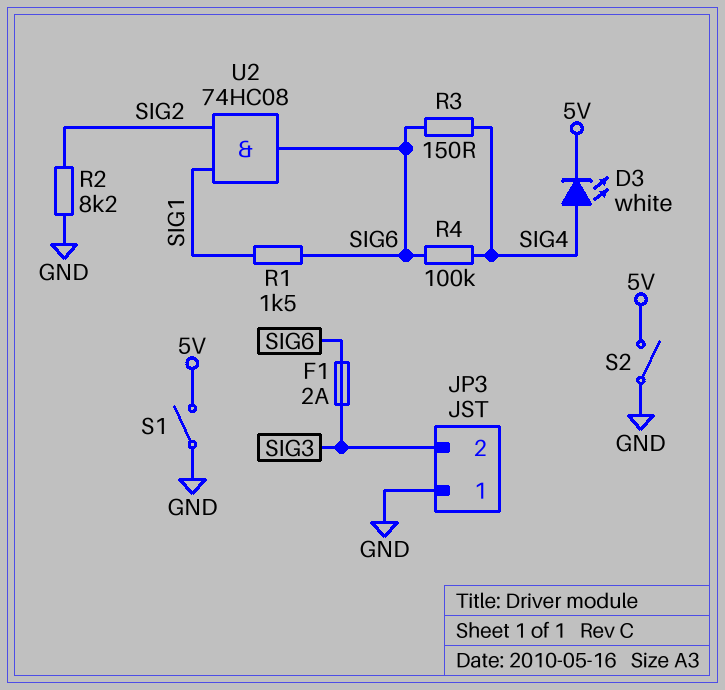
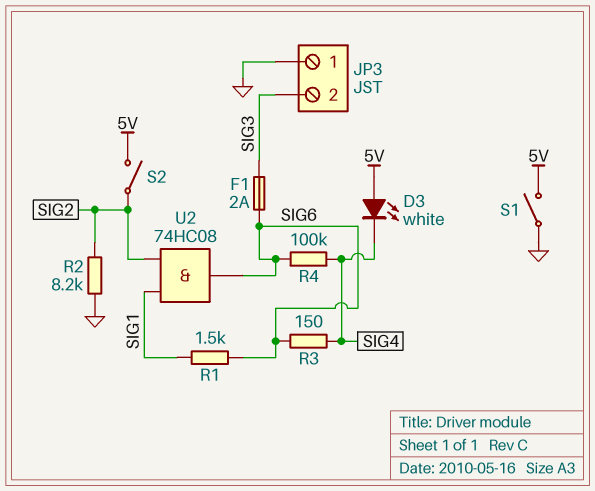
D3: LED white (A SIG4, K 5V) -> LED white (A 5V, K SIG4)
S2: switch (5V, GND) -> switch (5V, SIG2)

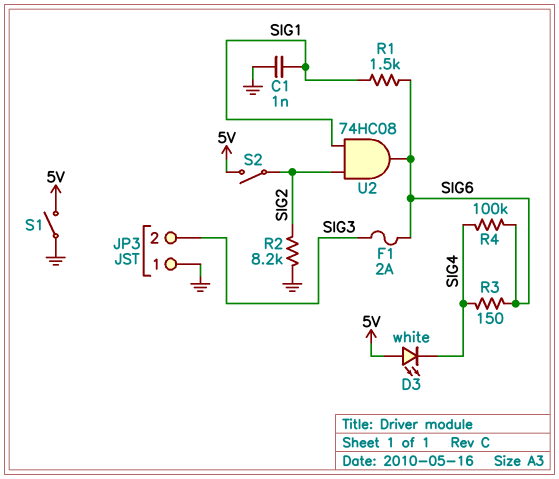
C1: none -> 1nF (GND, SIG1)

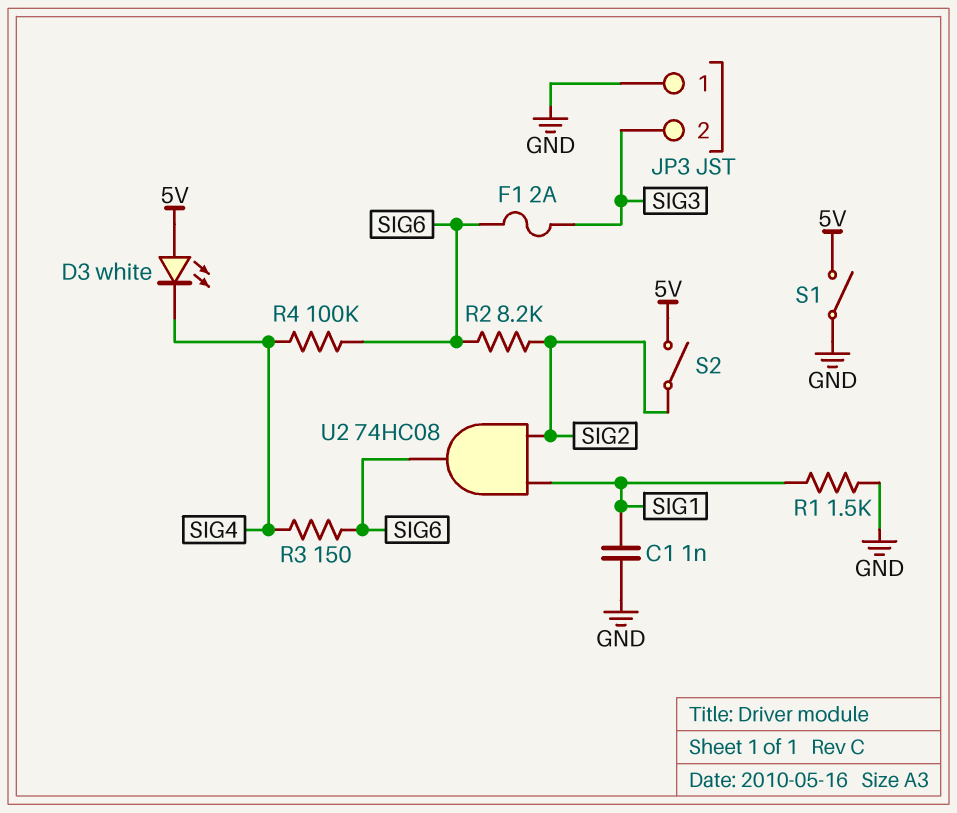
R1: 1.5k (SIG1, SIG6) -> 1.5k (GND, SIG1)
R2: 8.2k (GND, SIG2) -> 8.2k (SIG2, SIG6)

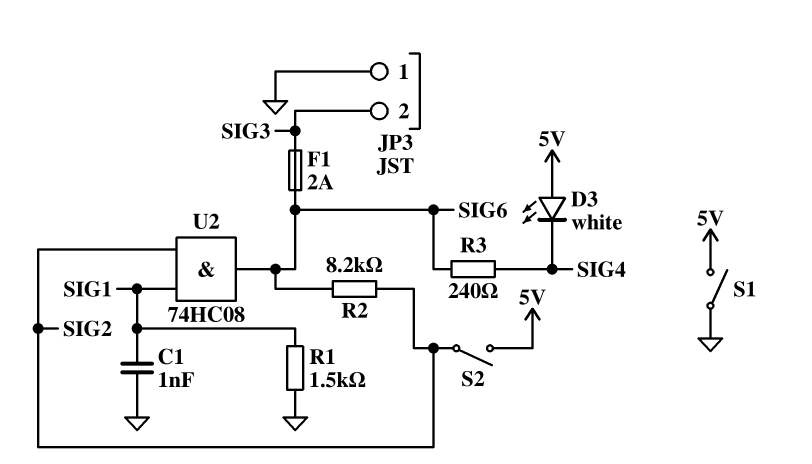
R3: 150 (SIG4, SIG6) -> 240 (SIG4, SIG6)
R4: 100k (SIG4, SIG6) -> none

